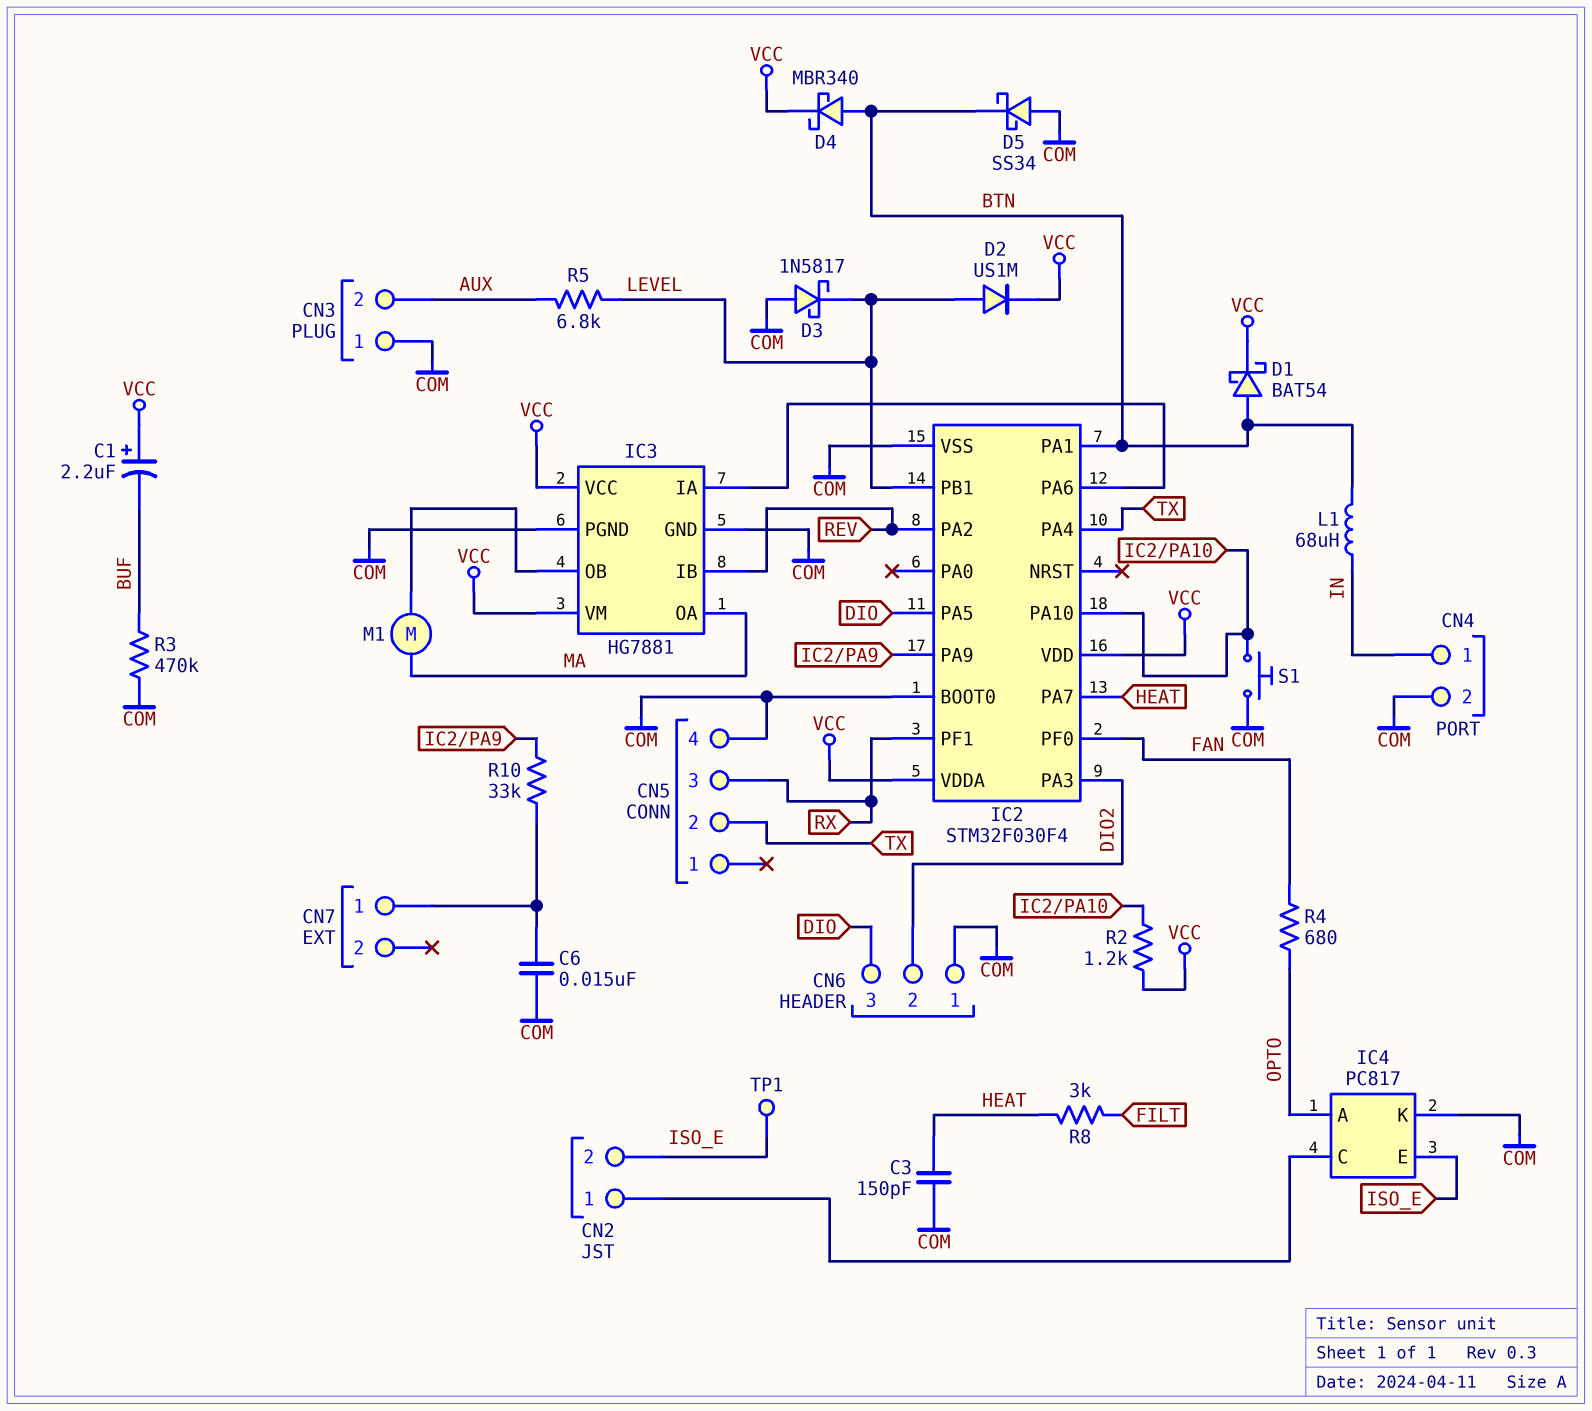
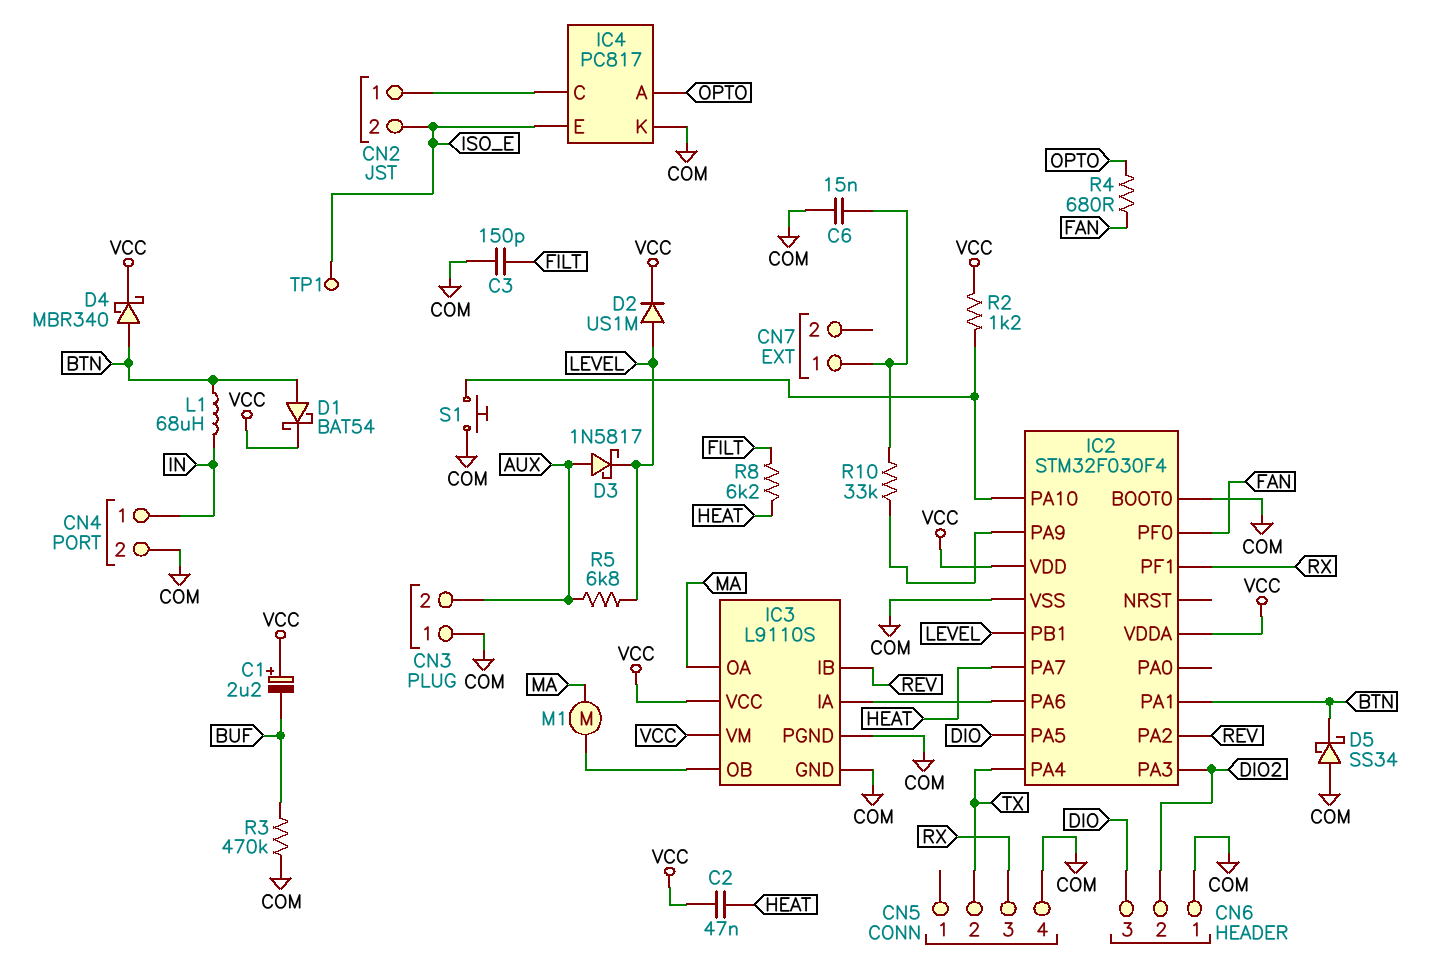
C2: none -> 47nF (HEAT, VCC)
C3: 150pF (COM, HEAT) -> 150pF (COM, FILT)
D3: schottky 1N5817 (A COM, K LEVEL) -> schottky 1N5817 (A AUX, K LEVEL)
IC3: HG7881 -> L9110S
R8: 3k (FILT, HEAT) -> 6.2k (FILT, HEAT)

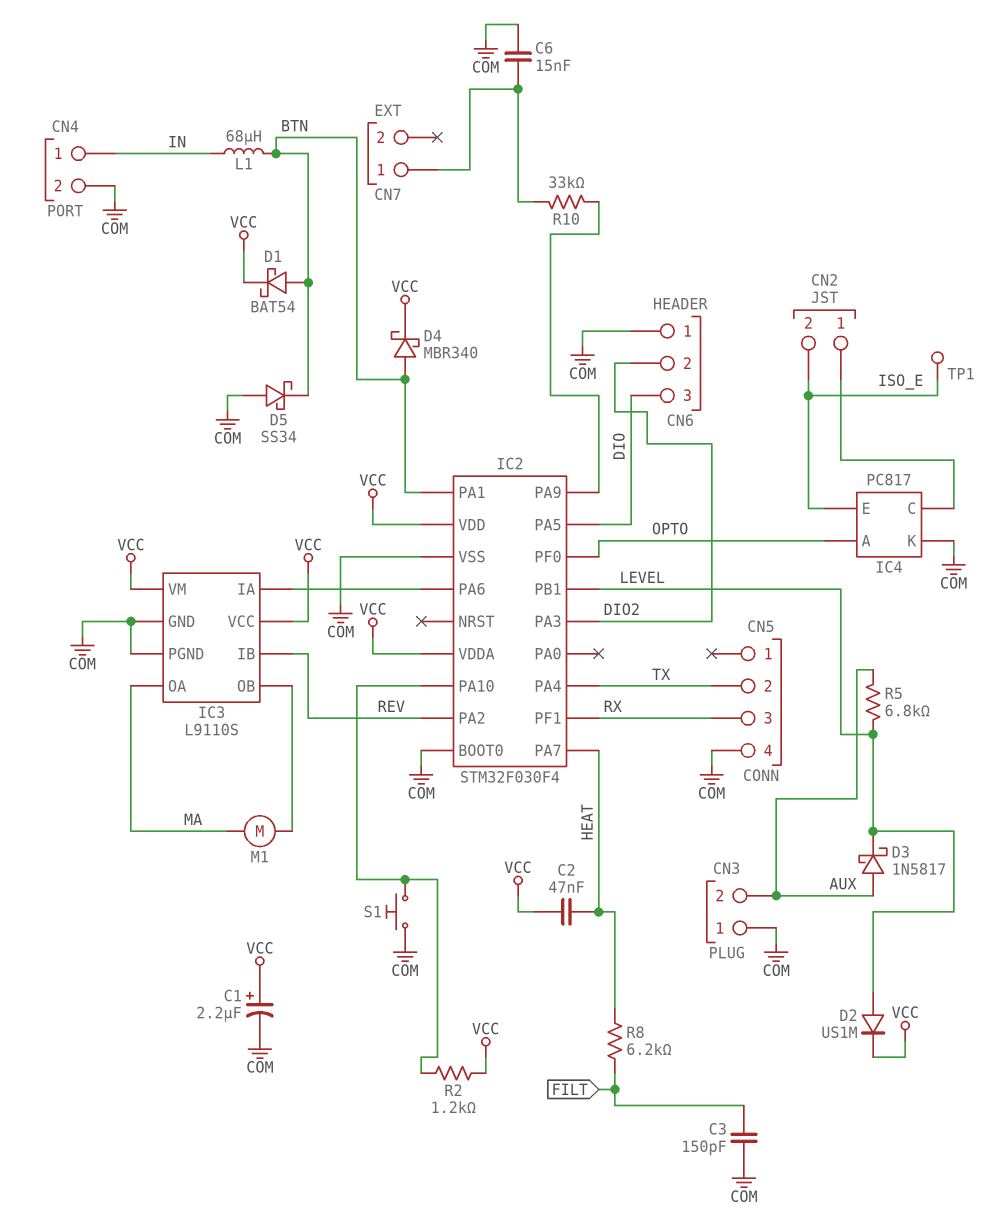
C1: 2.2uF (plus VCC, minus BUF) -> 2.2uF (plus VCC, minus COM)
IC2 pin PF0: FAN -> OPTO
R3: 470k (BUF, COM) -> none
R4: 680 (FAN, OPTO) -> none

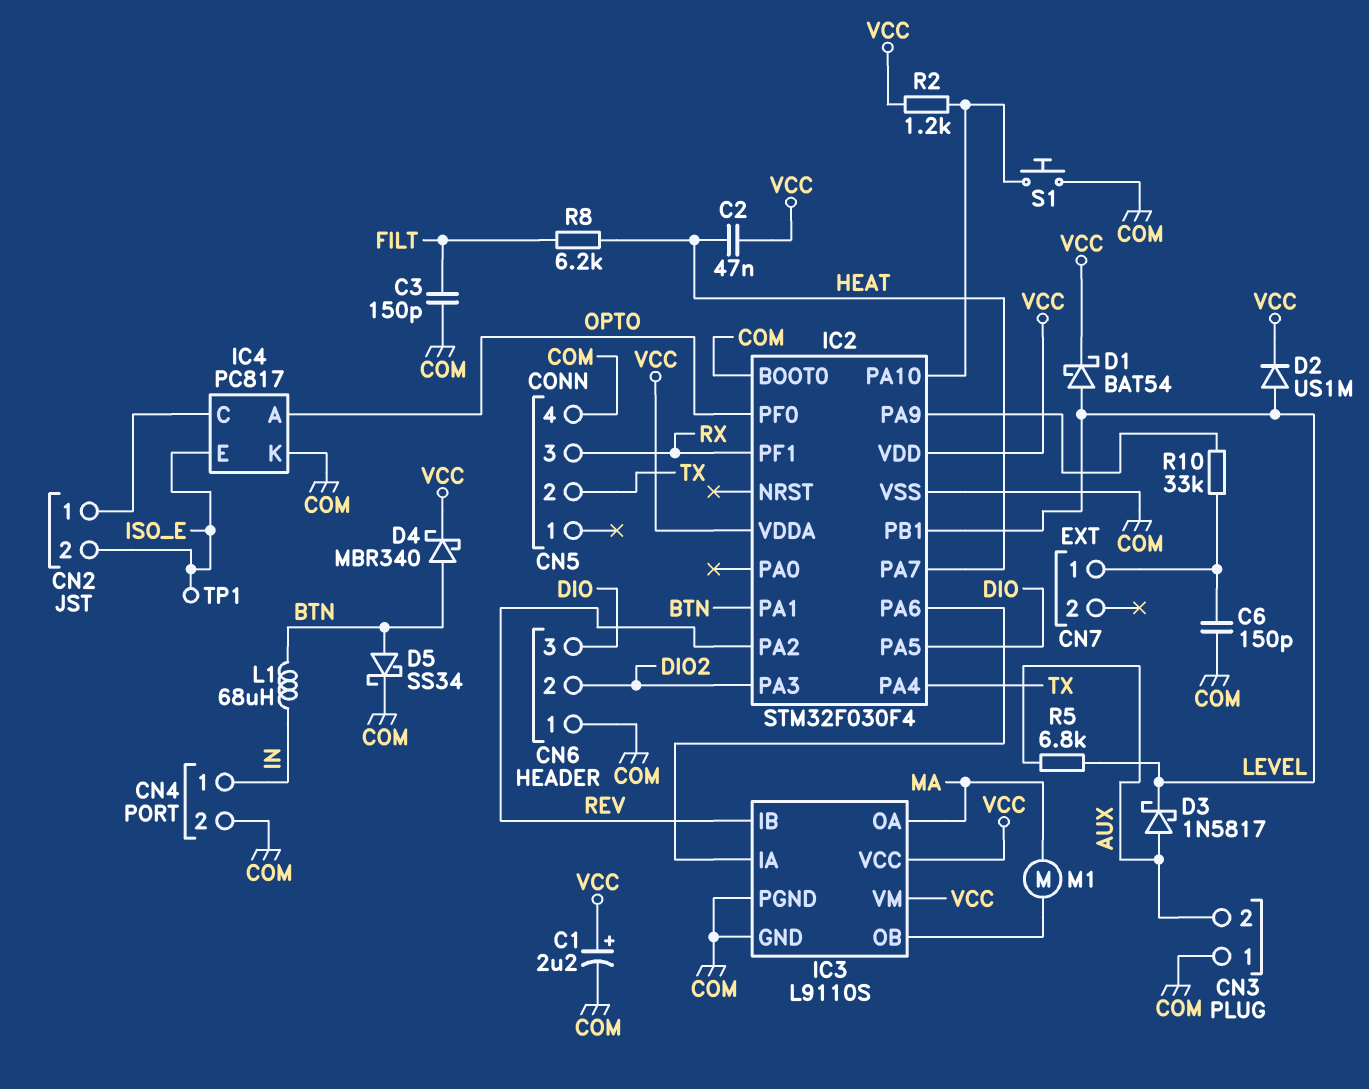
C6: 15nF (CN7/1, COM) -> 150pF (CN7/1, COM)
D1: schottky BAT54 (A BTN, K VCC) -> schottky BAT54 (A LEVEL, K VCC)
D5: schottky SS34 (A COM, K BTN) -> schottky SS34 (A BTN, K COM)

